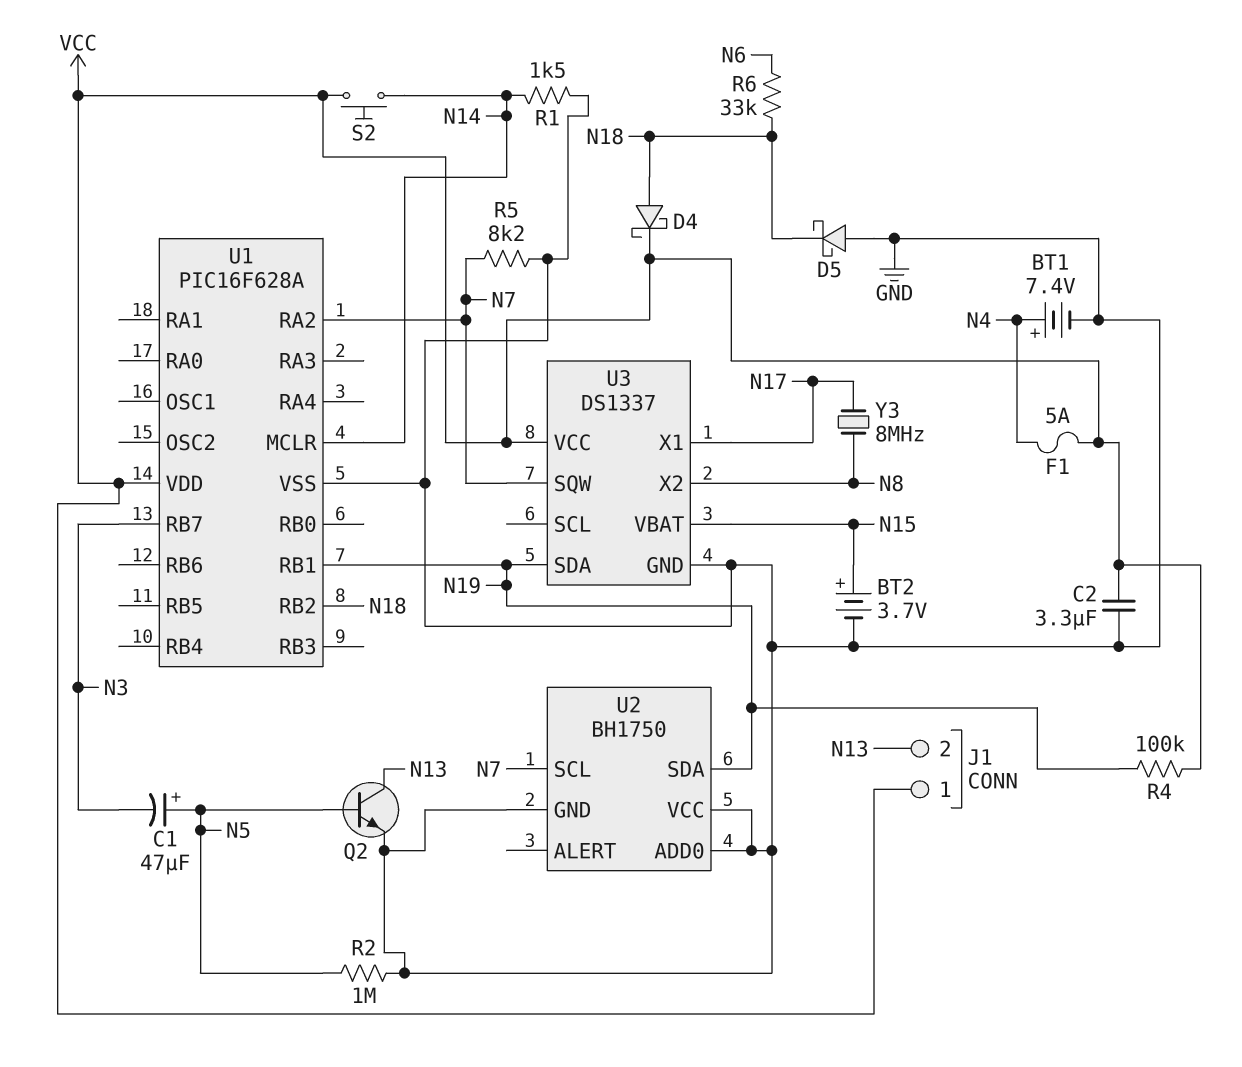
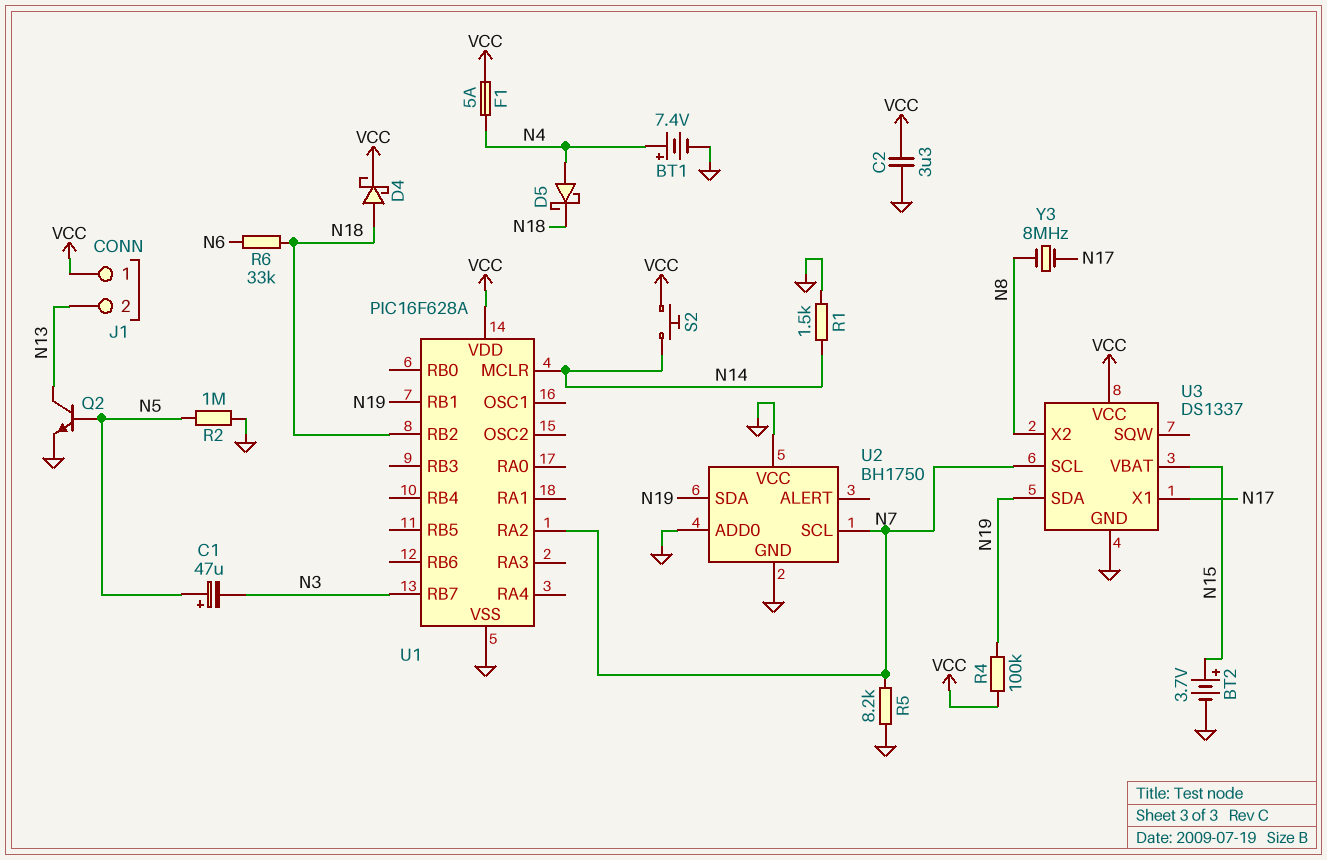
D5: schottky (A GND, K N18) -> schottky (A N4, K N18)
U3 pin SCL: none -> N7
U3 pin SQW: N7 -> none

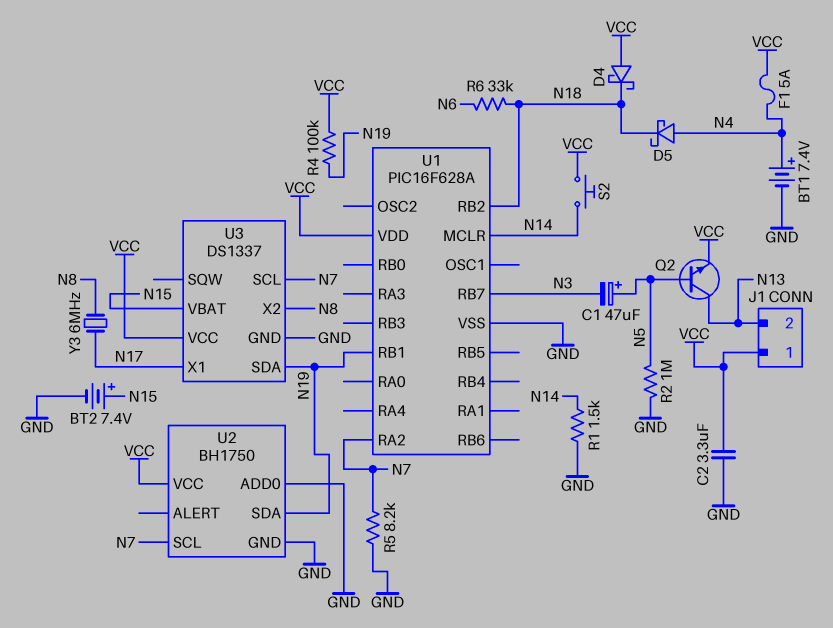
BT2: 3.7V (plus N15, minus GND) -> 7.4V (plus N15, minus GND)
D4: schottky (A N18, K VCC) -> schottky (A VCC, K N18)
Q2: NPN (B N5, C N13, E GND) -> NPN (B N5, C N13, E VCC)
U2 pin VCC: GND -> VCC
Y3: 8MHz (N8, N17) -> 6MHz (N8, N17)

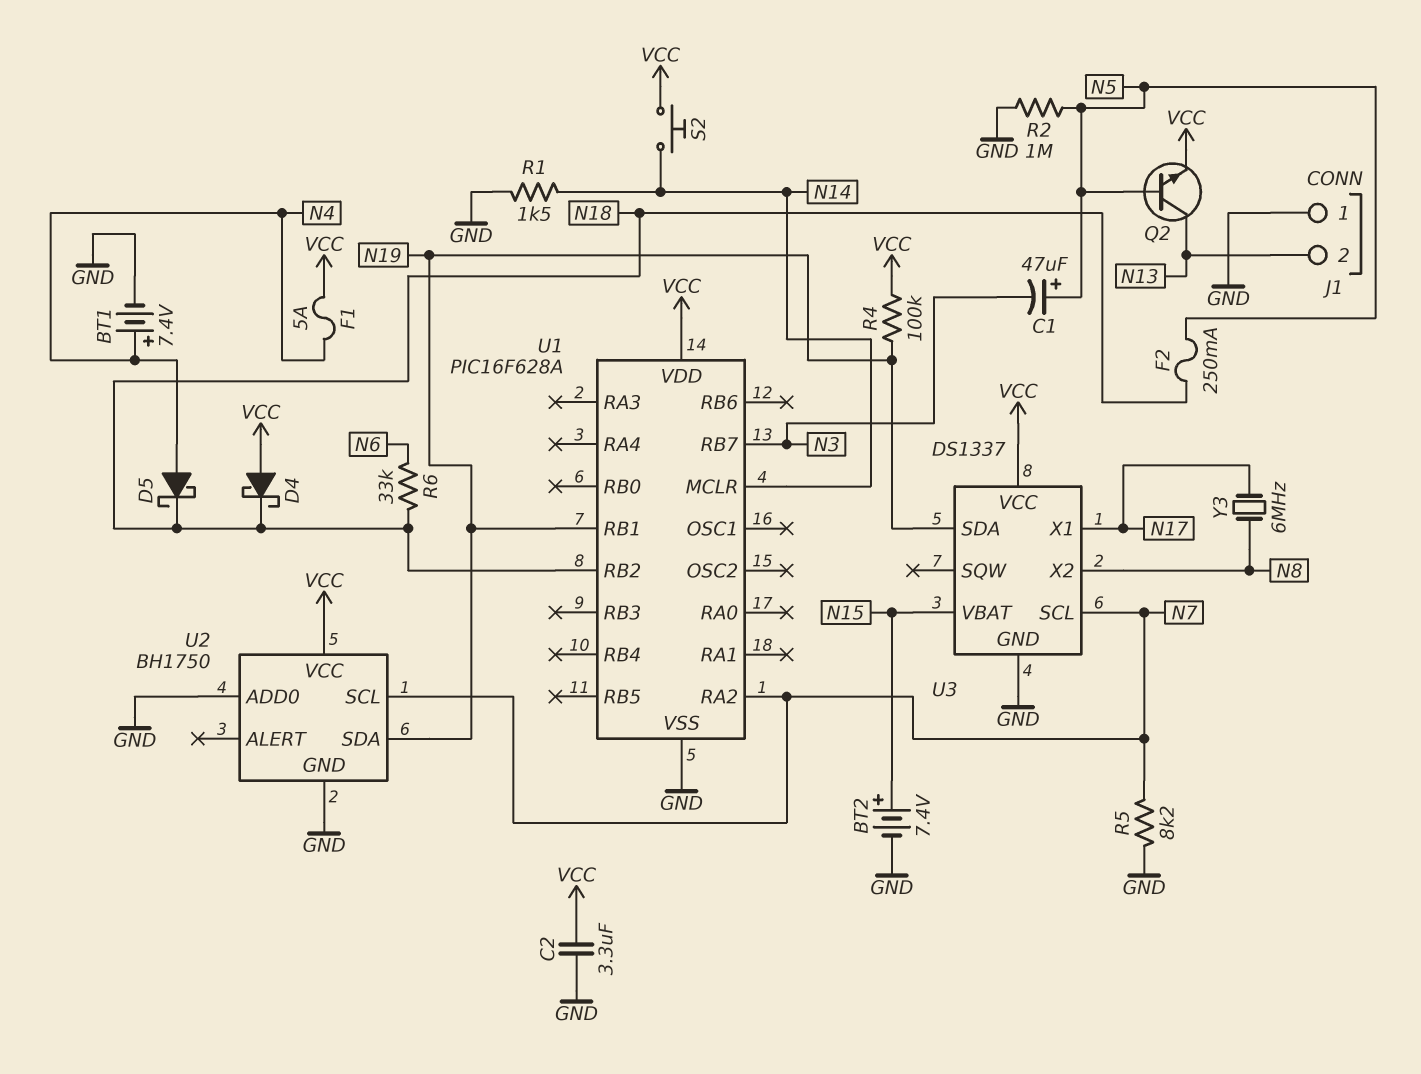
F2: none -> 250mA (N5, N18)
J1 pin 1: VCC -> GND

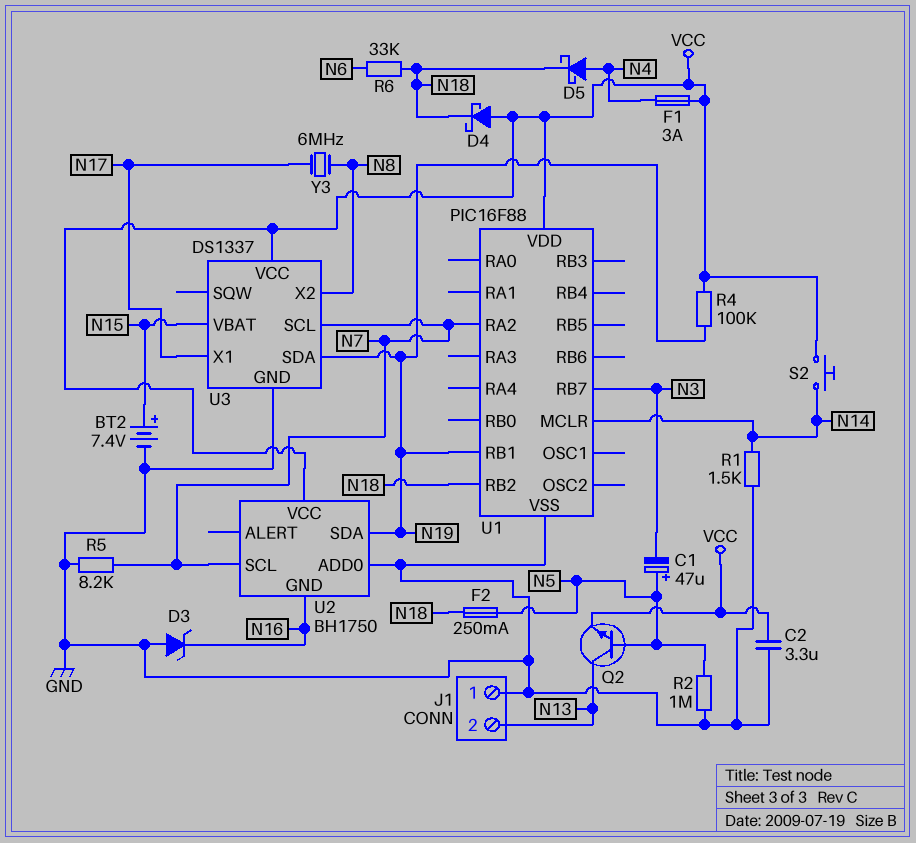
BT1: 7.4V (plus N4, minus GND) -> none
D3: none -> zener (A GND, K N16)
F1: 5A (N4, VCC) -> 3A (N4, VCC)
U1: PIC16F628A -> PIC16F88
U2 pin GND: GND -> N16

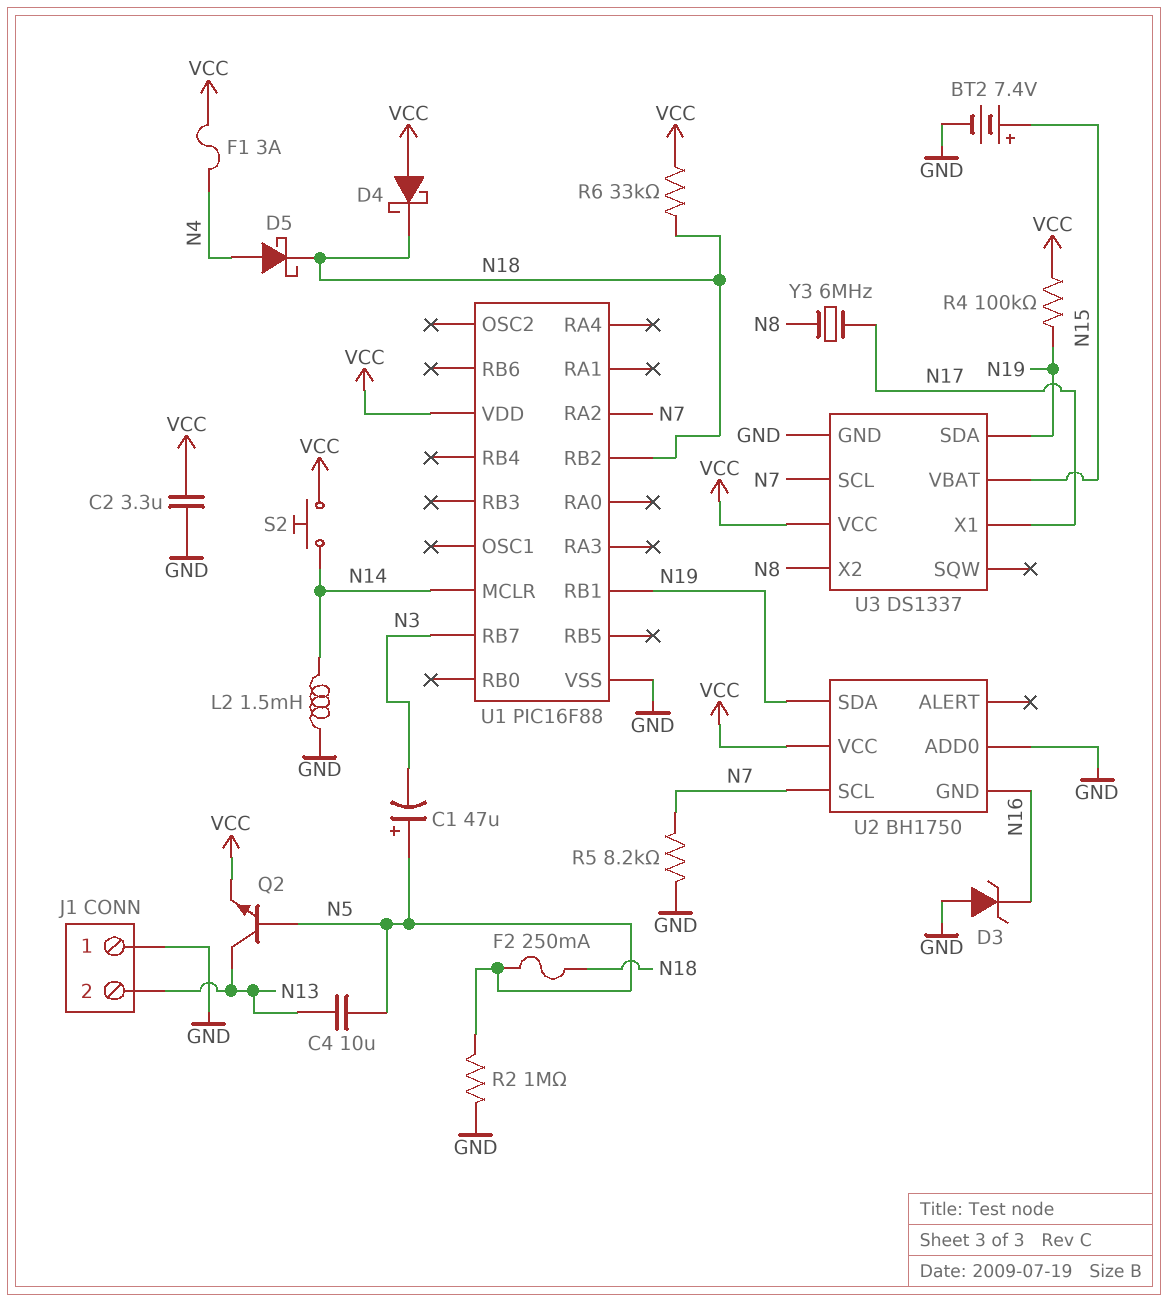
C4: none -> 10uF (N5, N13)
L2: none -> 1.5mH (GND, N14)
R1: 1.5k (GND, N14) -> none
R6: 33k (N6, N18) -> 33k (N18, VCC)

